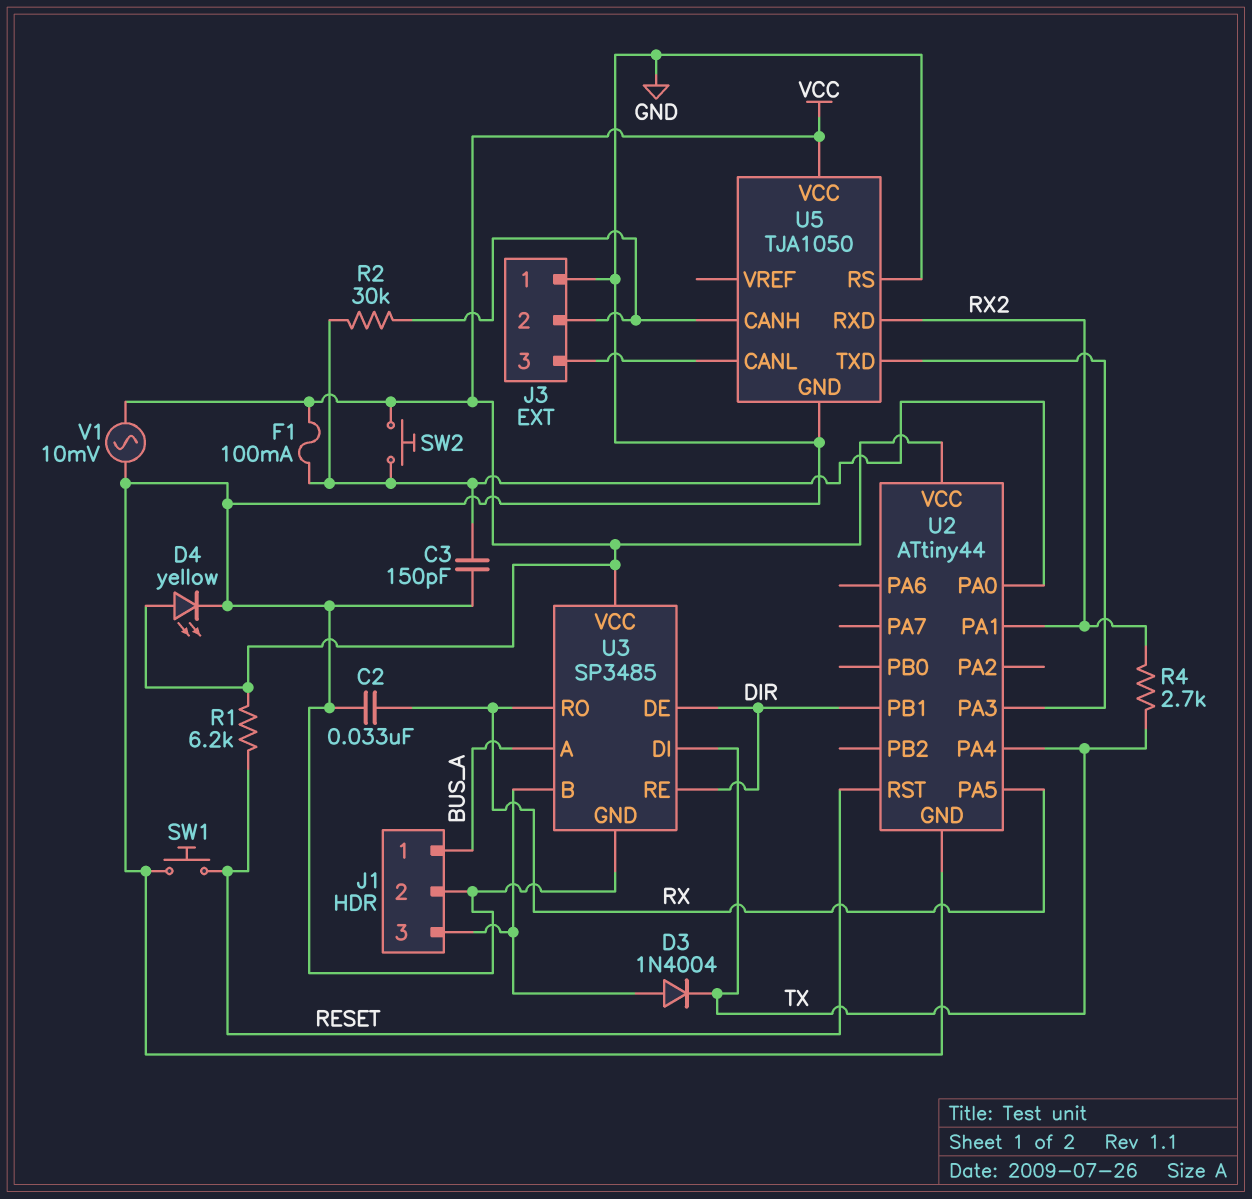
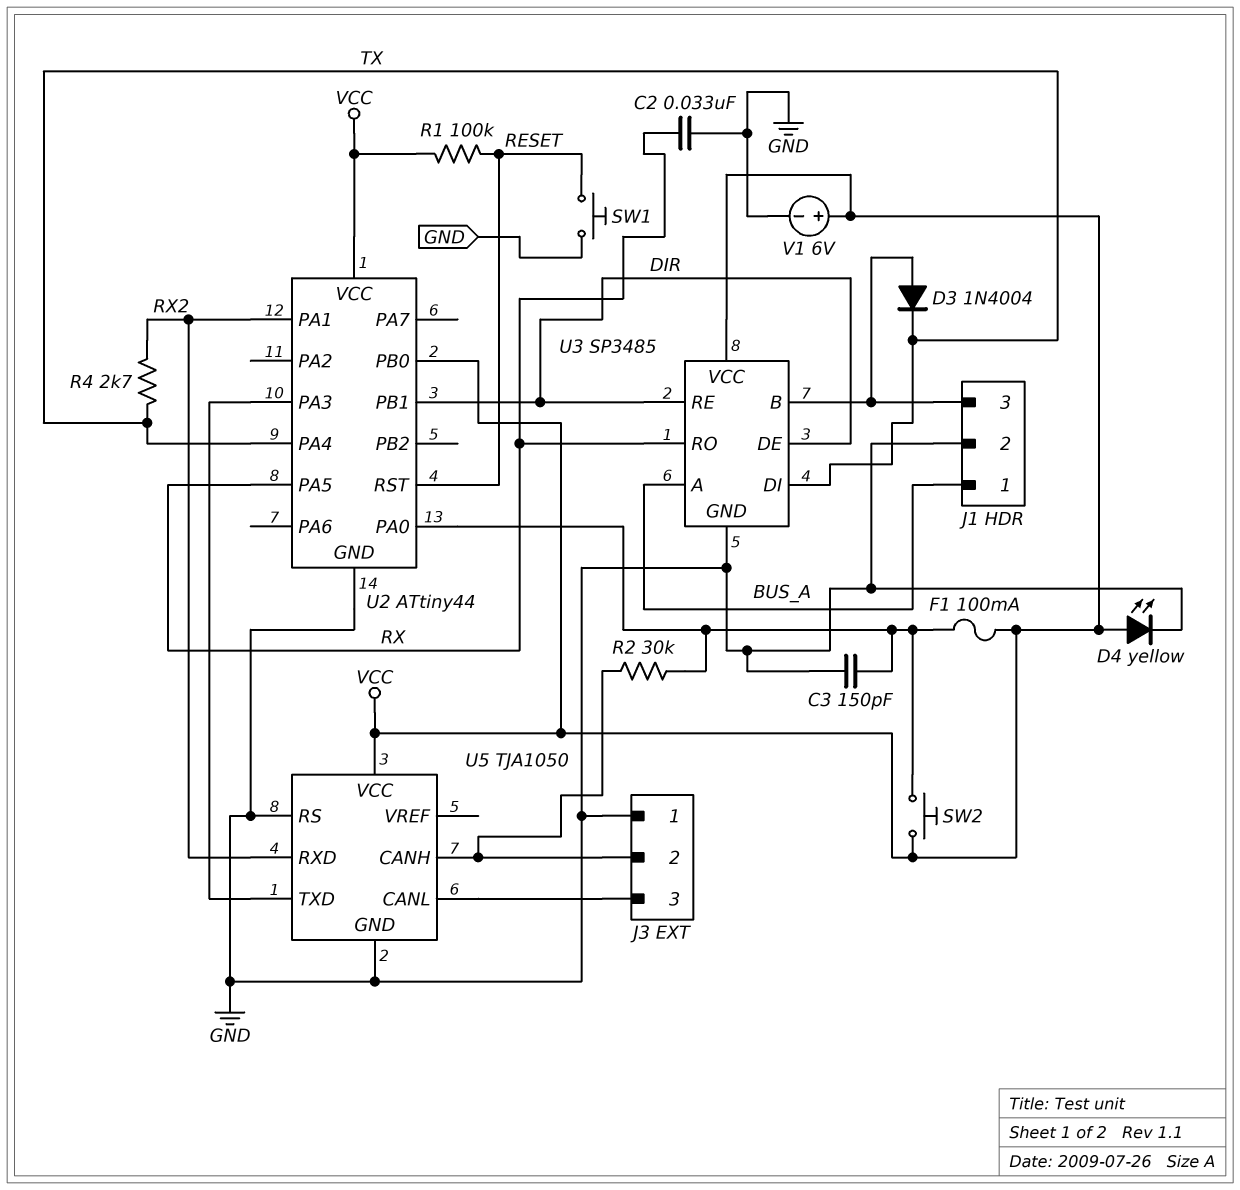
R1: 6.2k (RESET, VCC) -> 100k (RESET, VCC)
U2 pin PB0: none -> VCC
V1: AC 10mV (GND, VCC) -> 6V (plus VCC, minus GND)

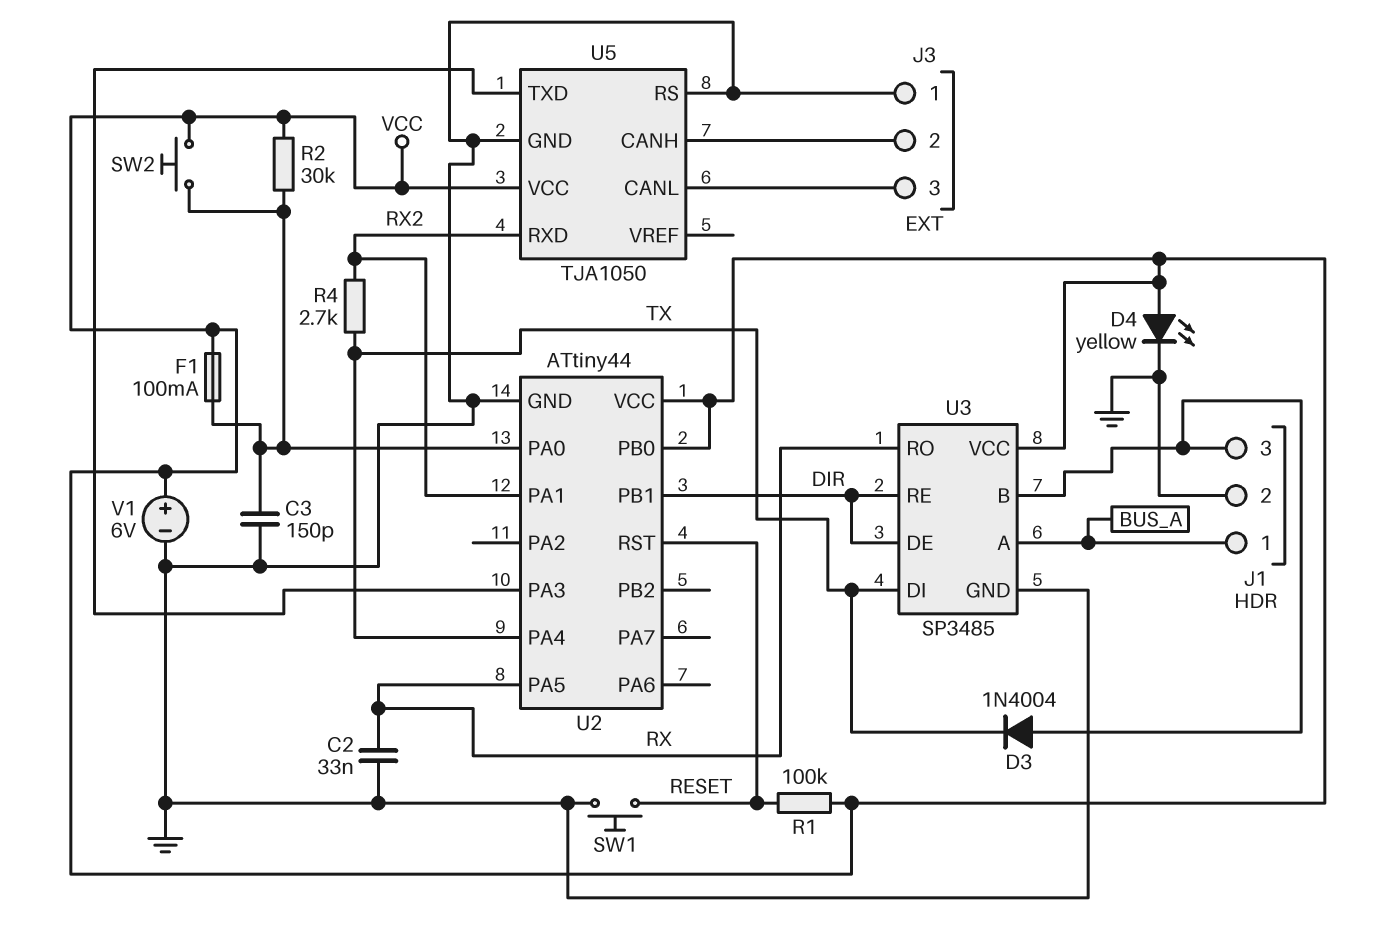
R2: 30k (J3/2, U2/PA0) -> 30k (U2/PA0, VCC)

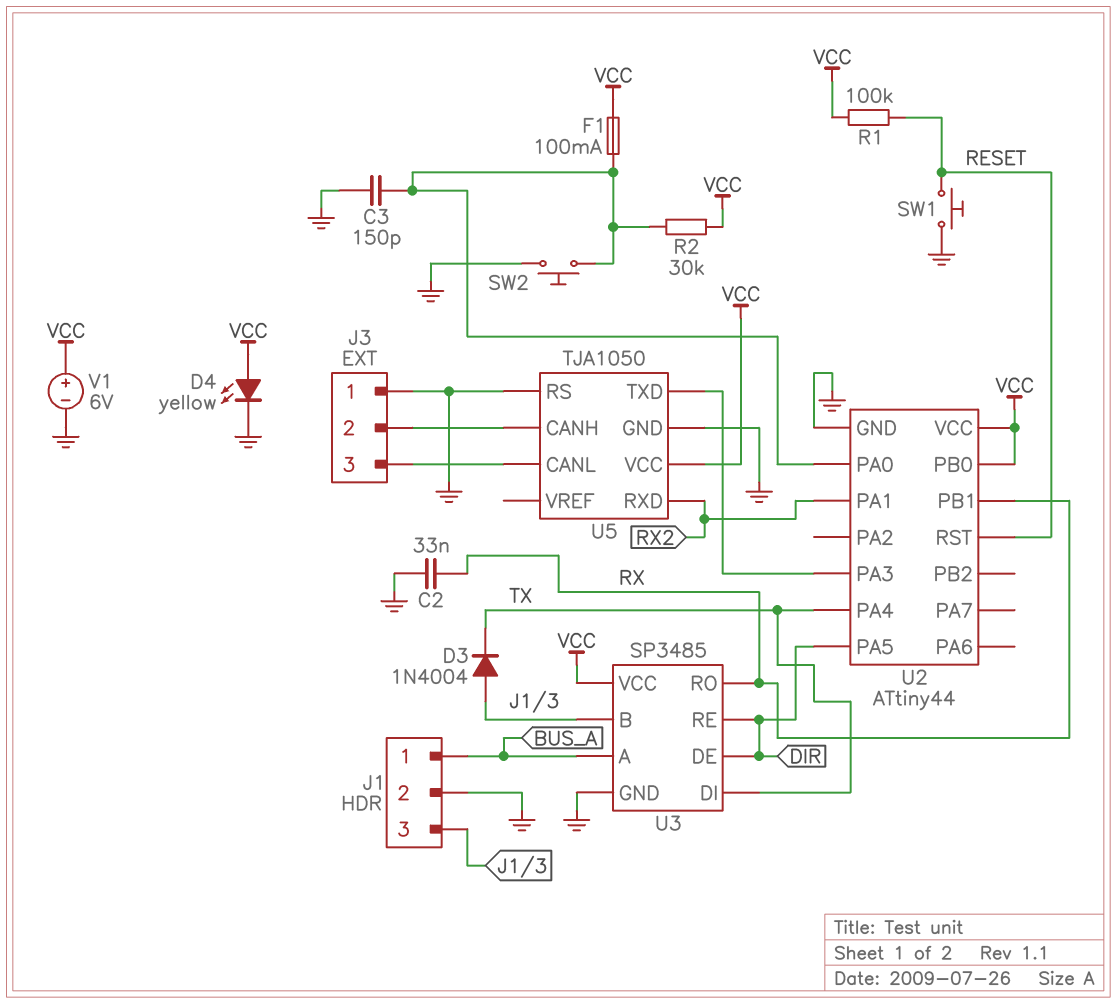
R4: 2.7k (RX2, TX) -> none
SW2: button (U2/PA0, VCC) -> button (GND, U2/PA0)
U2 pin PA5: RX -> DIR
U2 pin PB1: DIR -> RX

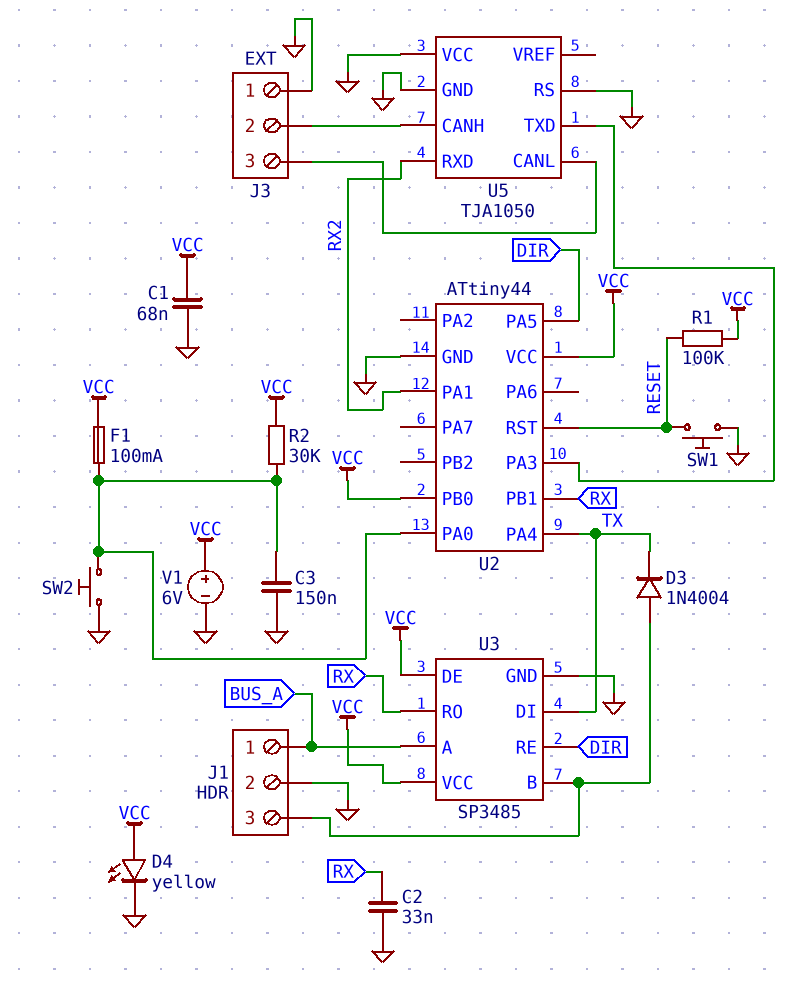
C1: none -> 68nF (GND, VCC)
C3: 150pF (GND, U2/PA0) -> 150nF (GND, U2/PA0)
U3 pin DE: DIR -> VCC
U5 pin VCC: VCC -> GND

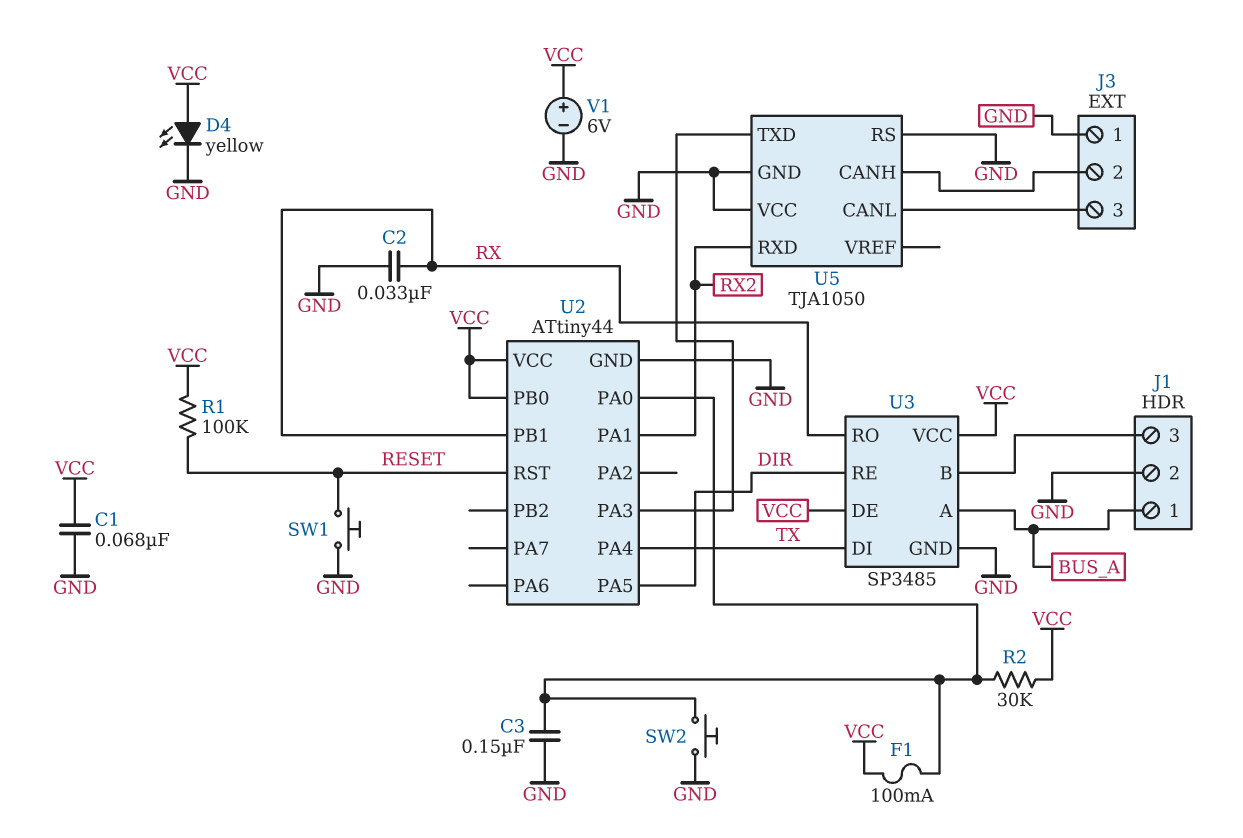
D3: diode 1N4004 (A J1/3, K TX) -> none

